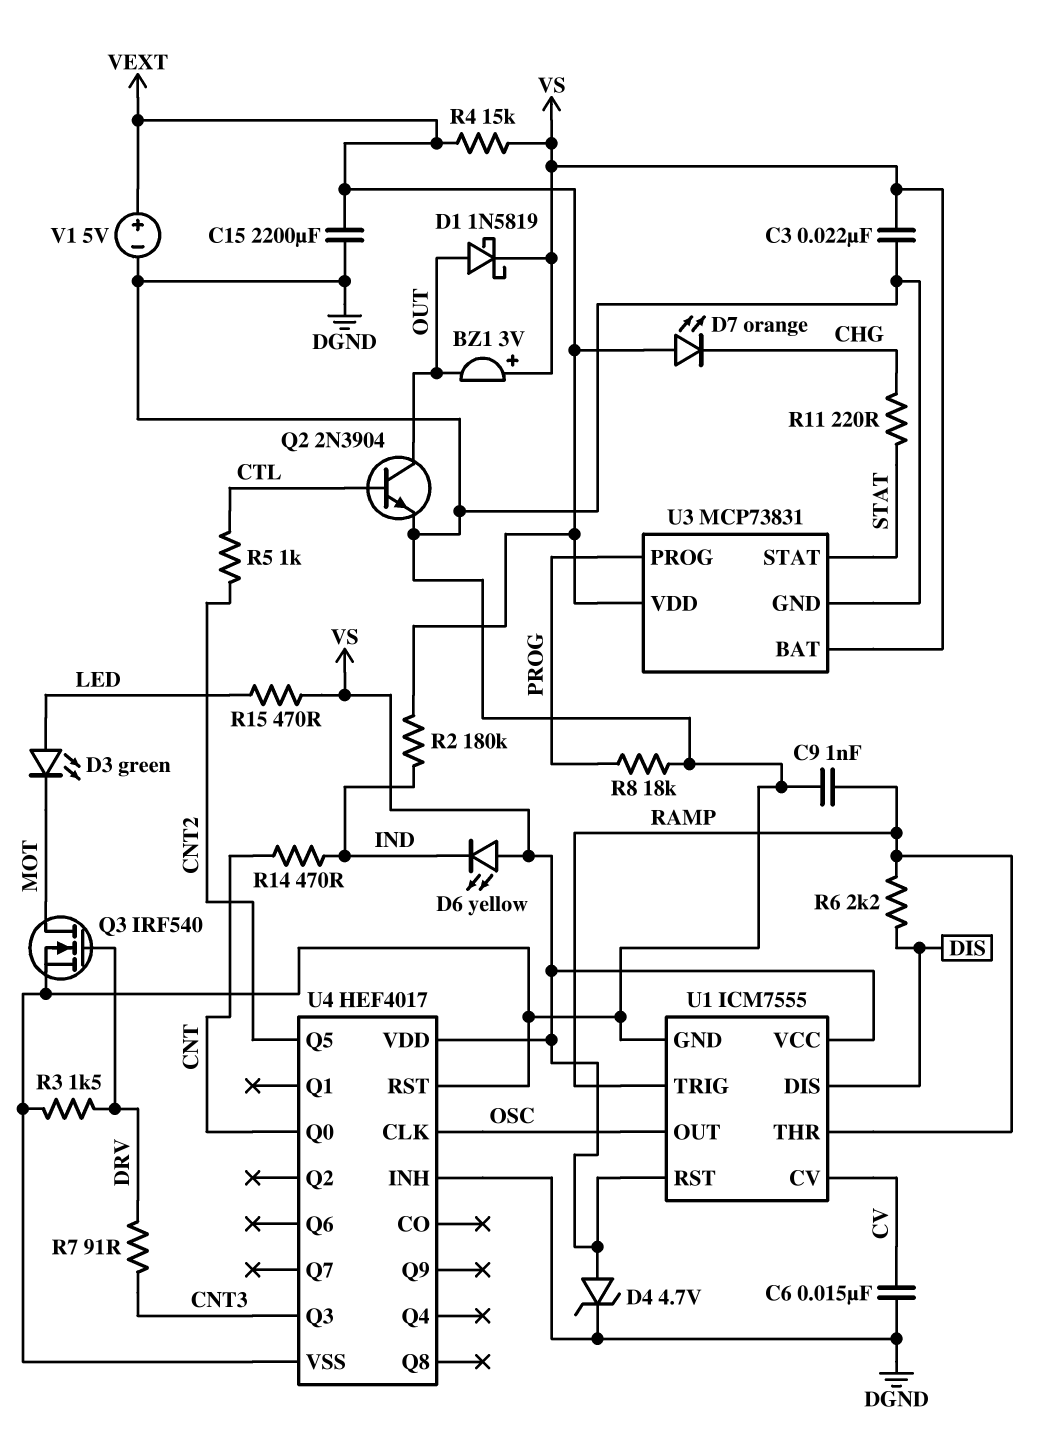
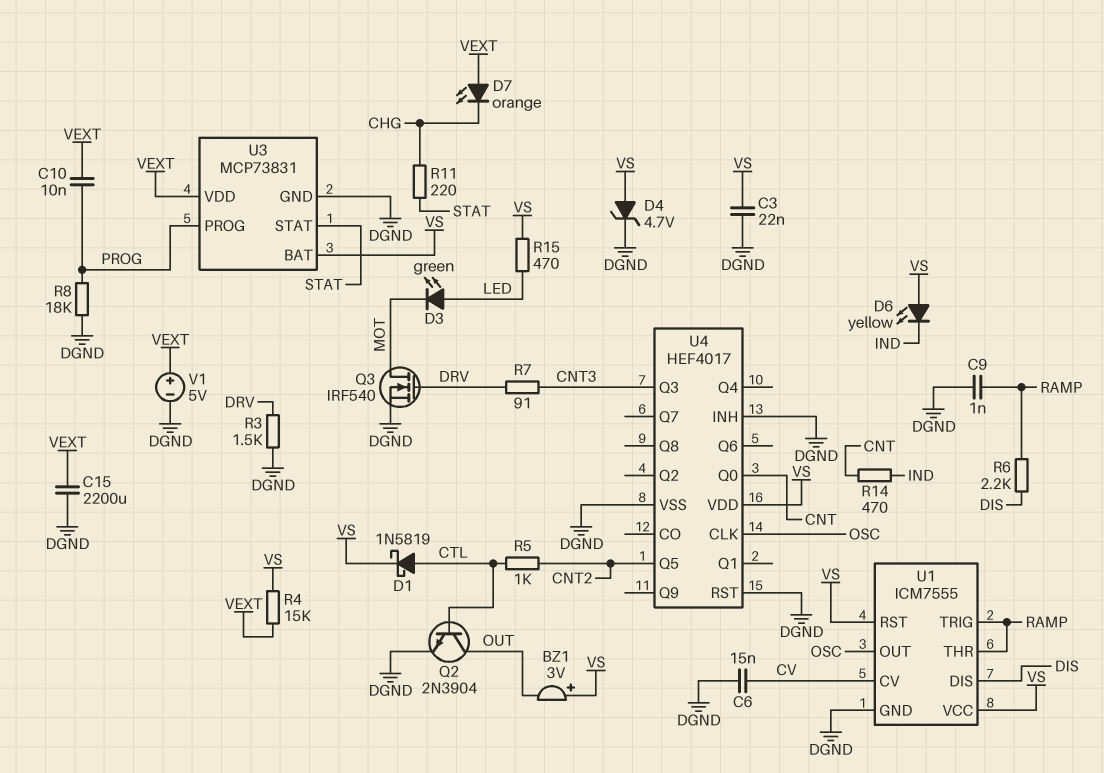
C10: none -> 10nF (PROG, VEXT)
D1: schottky 1N5819 (A OUT, K VS) -> schottky 1N5819 (A CTL, K VS)
R2: 180k (IND, VEXT) -> none

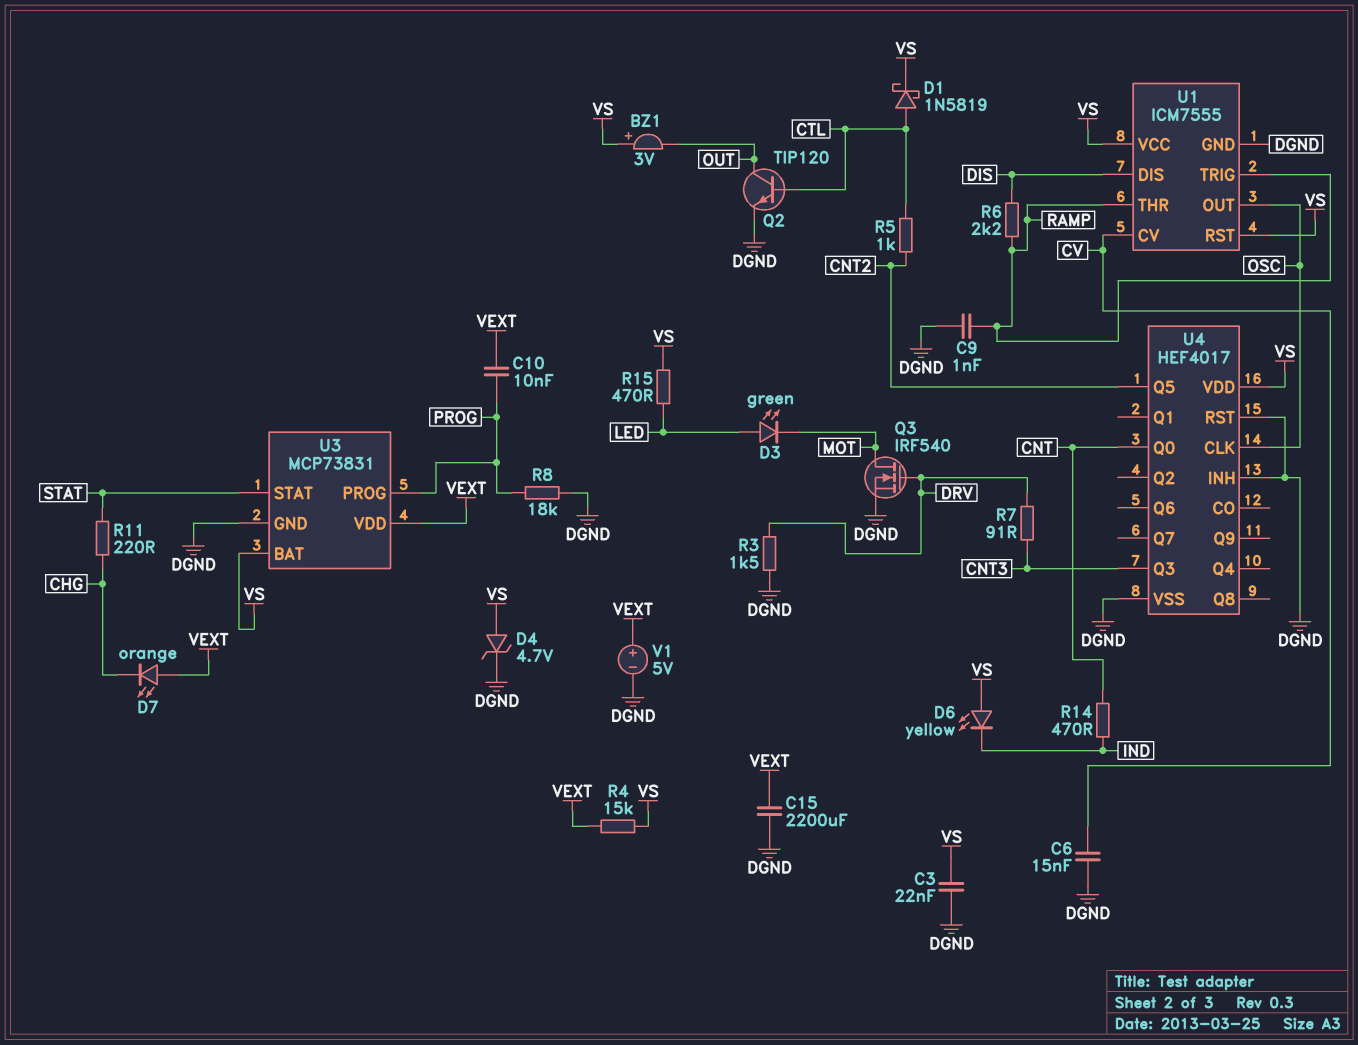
Q2: NPN 2N3904 (B CTL, C OUT, E DGND) -> NPN TIP120 (B CTL, C OUT, E DGND)

